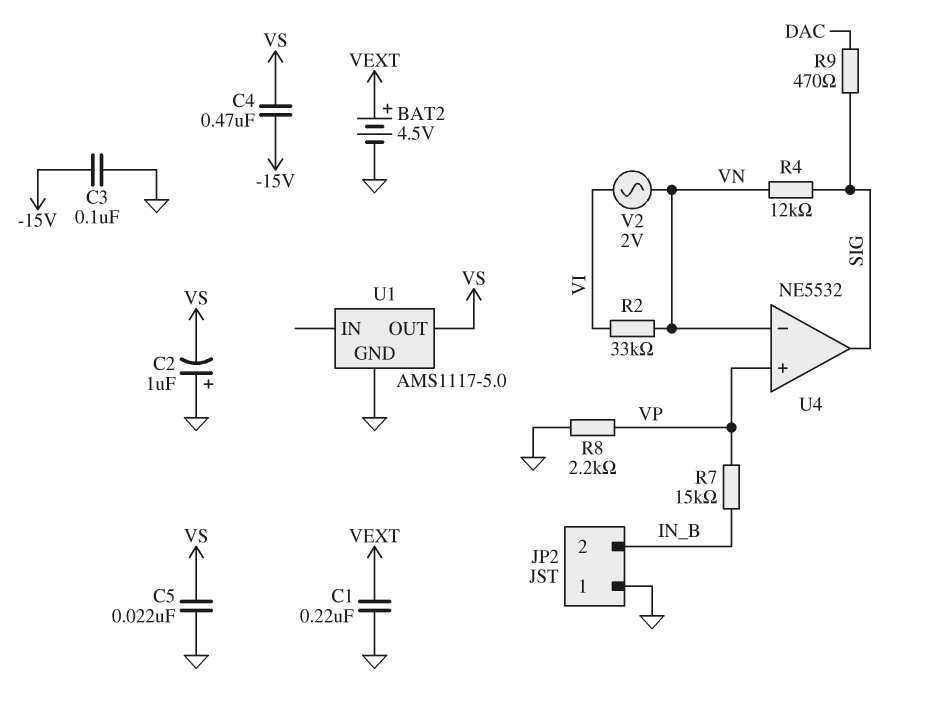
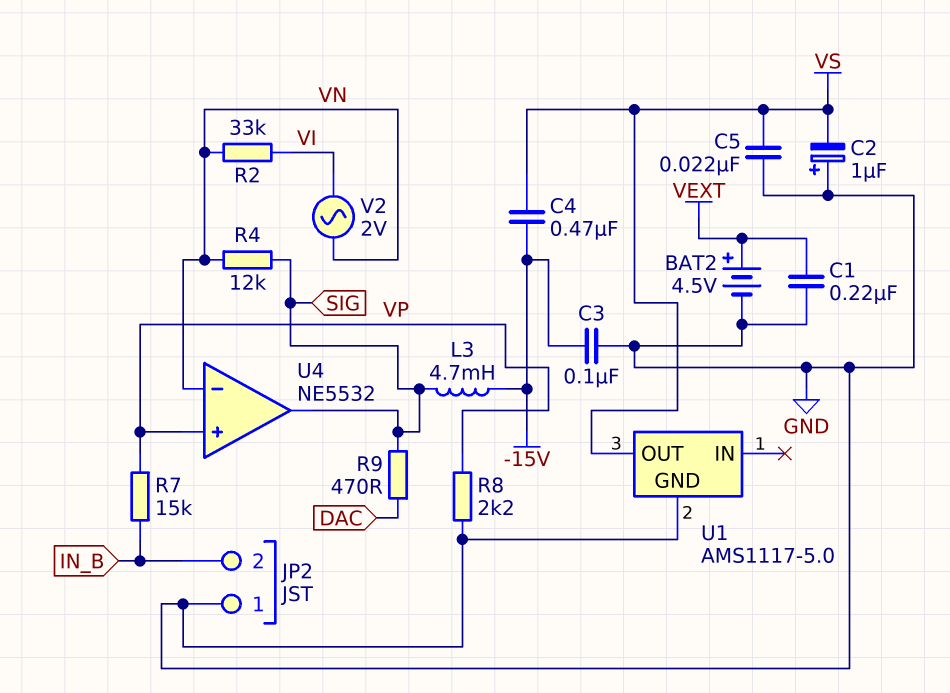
L3: none -> 4.7mH (-15V, SIG)

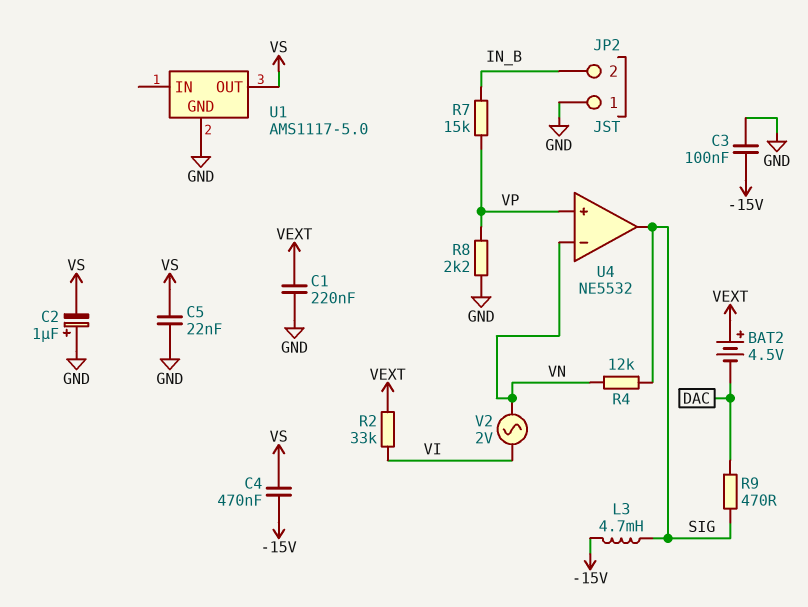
BAT2: 4.5V (plus VEXT, minus GND) -> 4.5V (plus VEXT, minus DAC)
R2: 33k (VI, VN) -> 33k (VEXT, VI)

